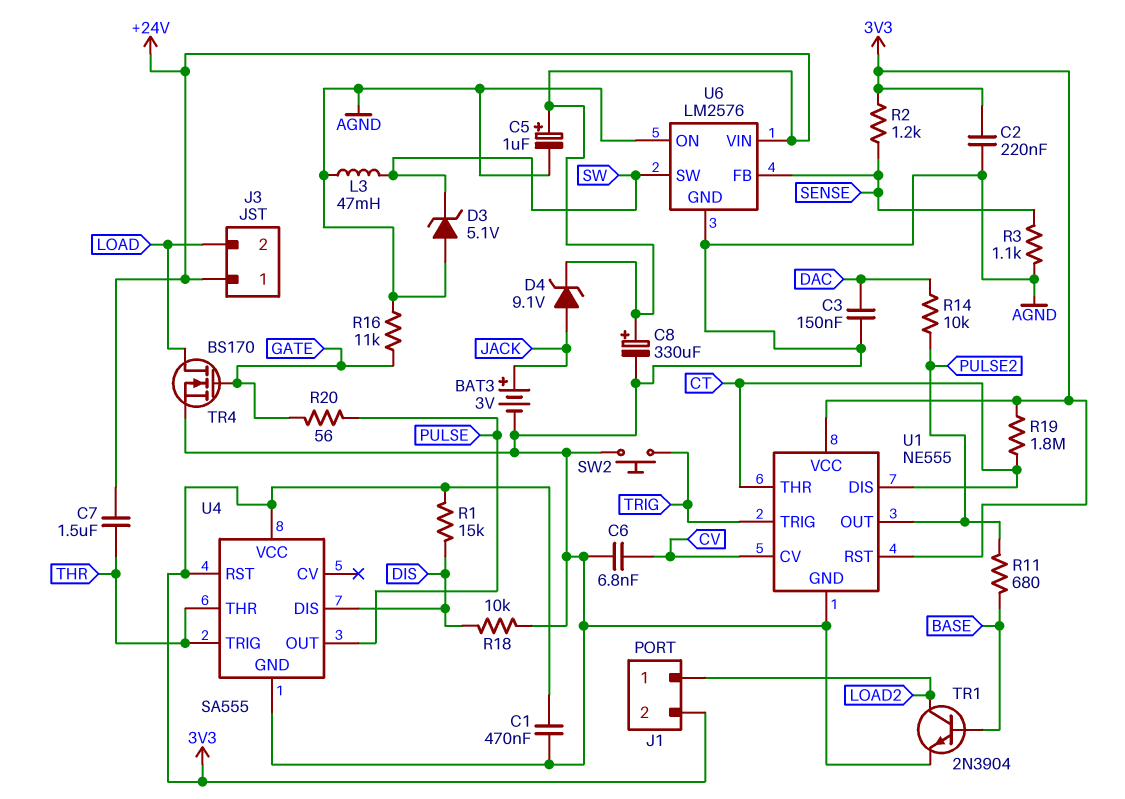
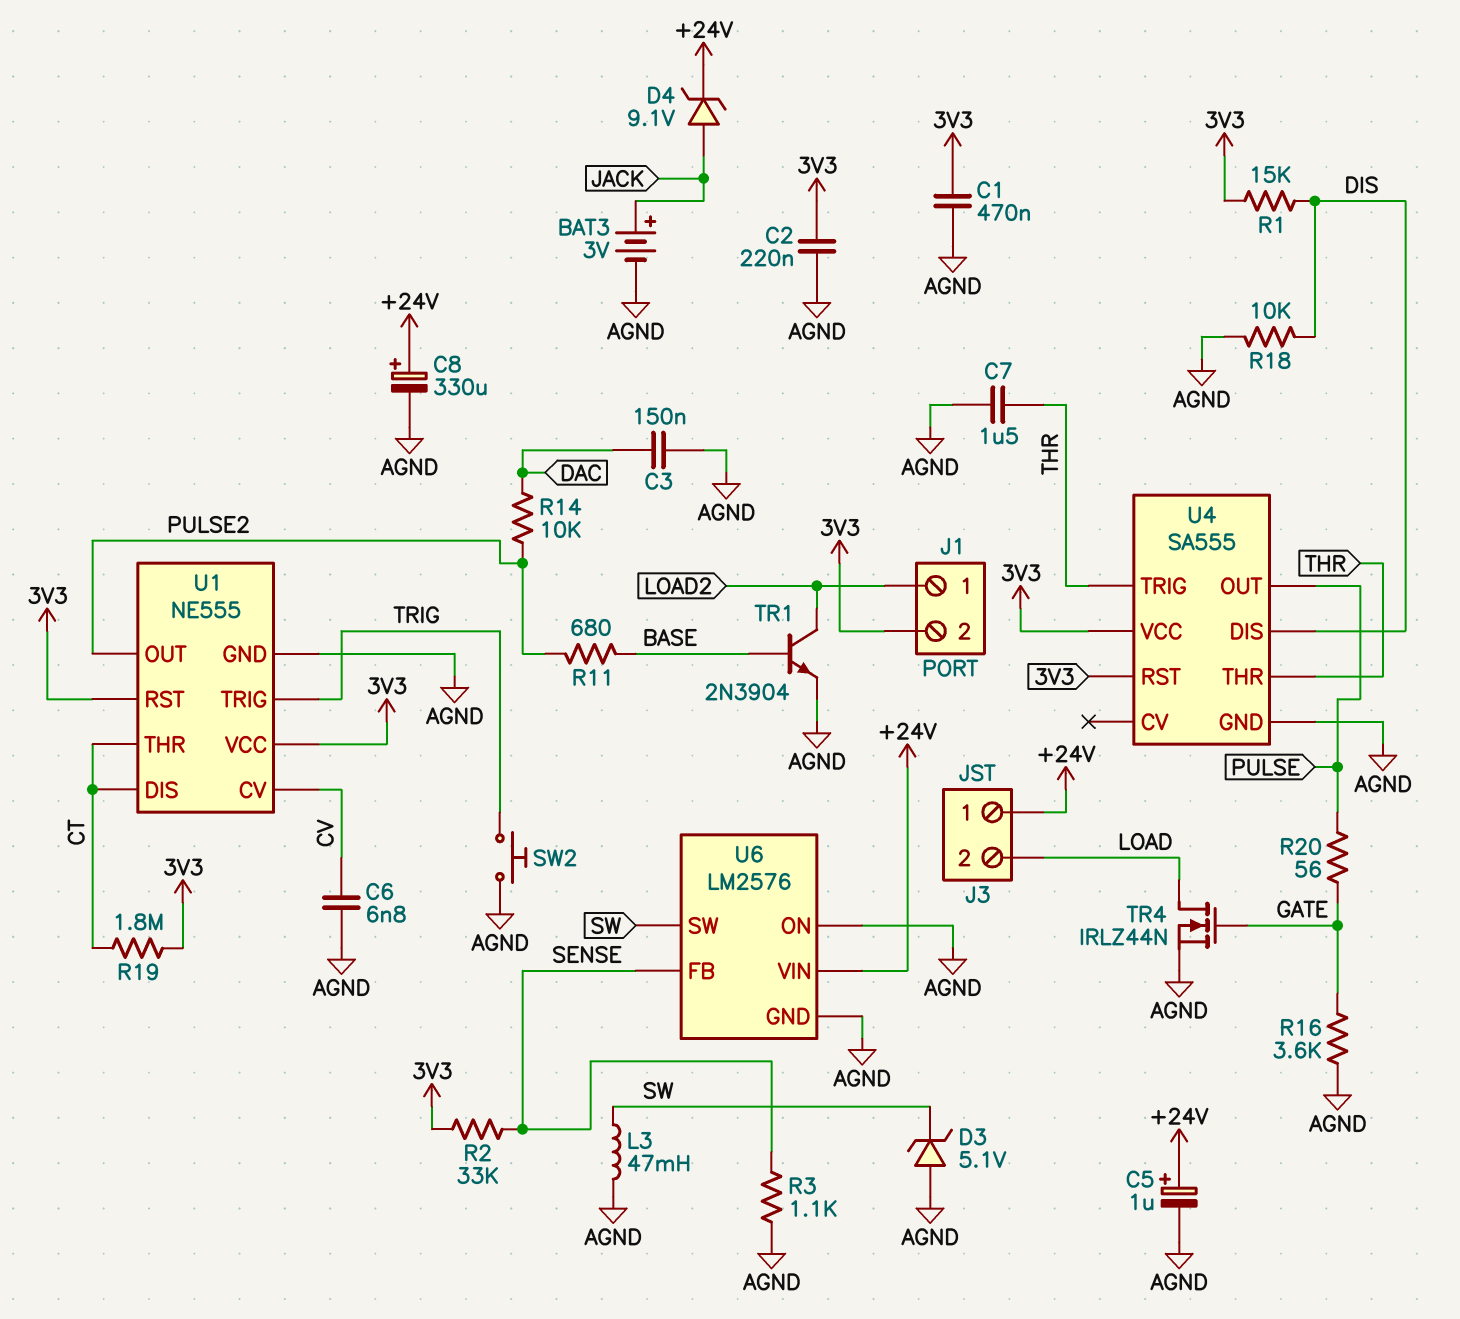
C7: 1.5uF (+24V, THR) -> 1.5uF (AGND, THR)
R2: 1.2k (3V3, SENSE) -> 33k (3V3, SENSE)
R16: 11k (AGND, GATE) -> 3.6k (AGND, GATE)
TR4: NMOS BS170 (G GATE, D LOAD, S AGND) -> NMOS IRLZ44N (G GATE, D LOAD, S AGND)

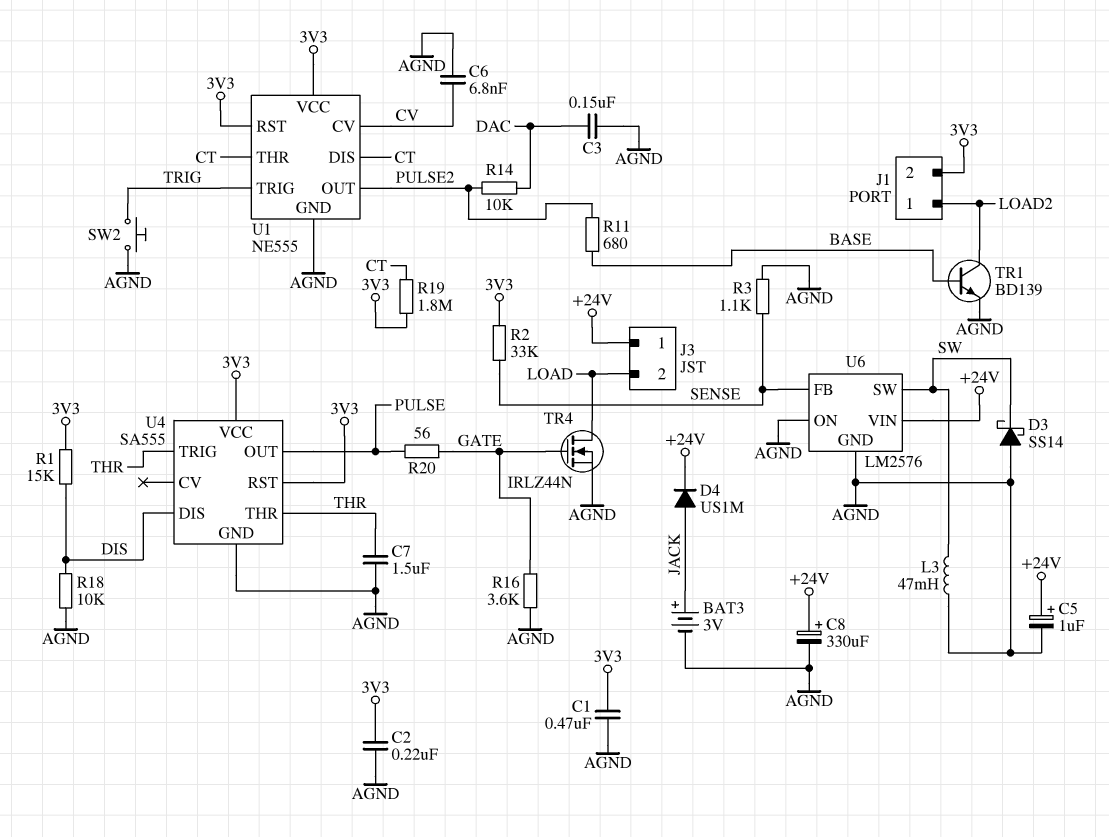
D3: zener 5.1V (A AGND, K SW) -> schottky SS14 (A AGND, K SW)
D4: zener 9.1V (A JACK, K +24V) -> diode US1M (A JACK, K +24V)
TR1: NPN 2N3904 (B BASE, C LOAD2, E AGND) -> NPN BD139 (B BASE, C LOAD2, E AGND)

